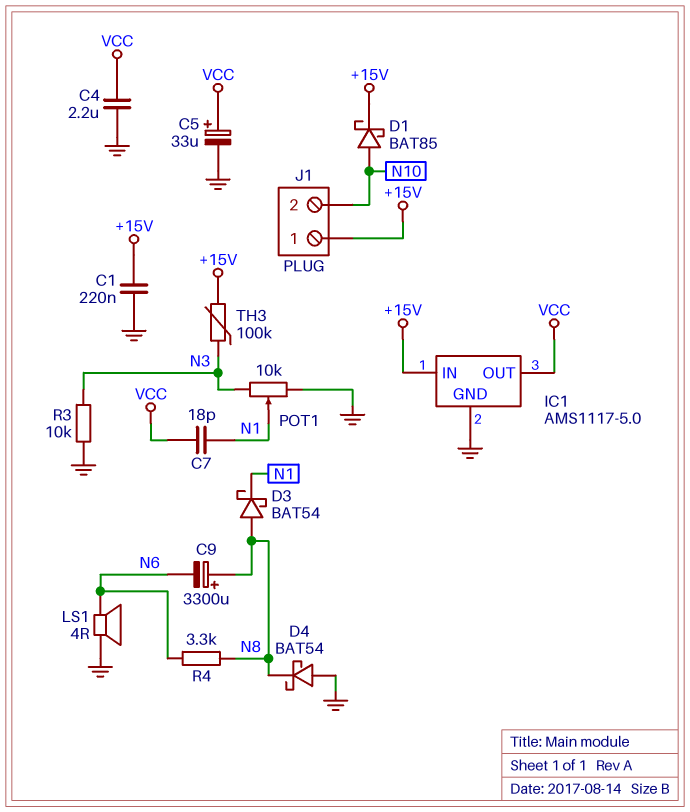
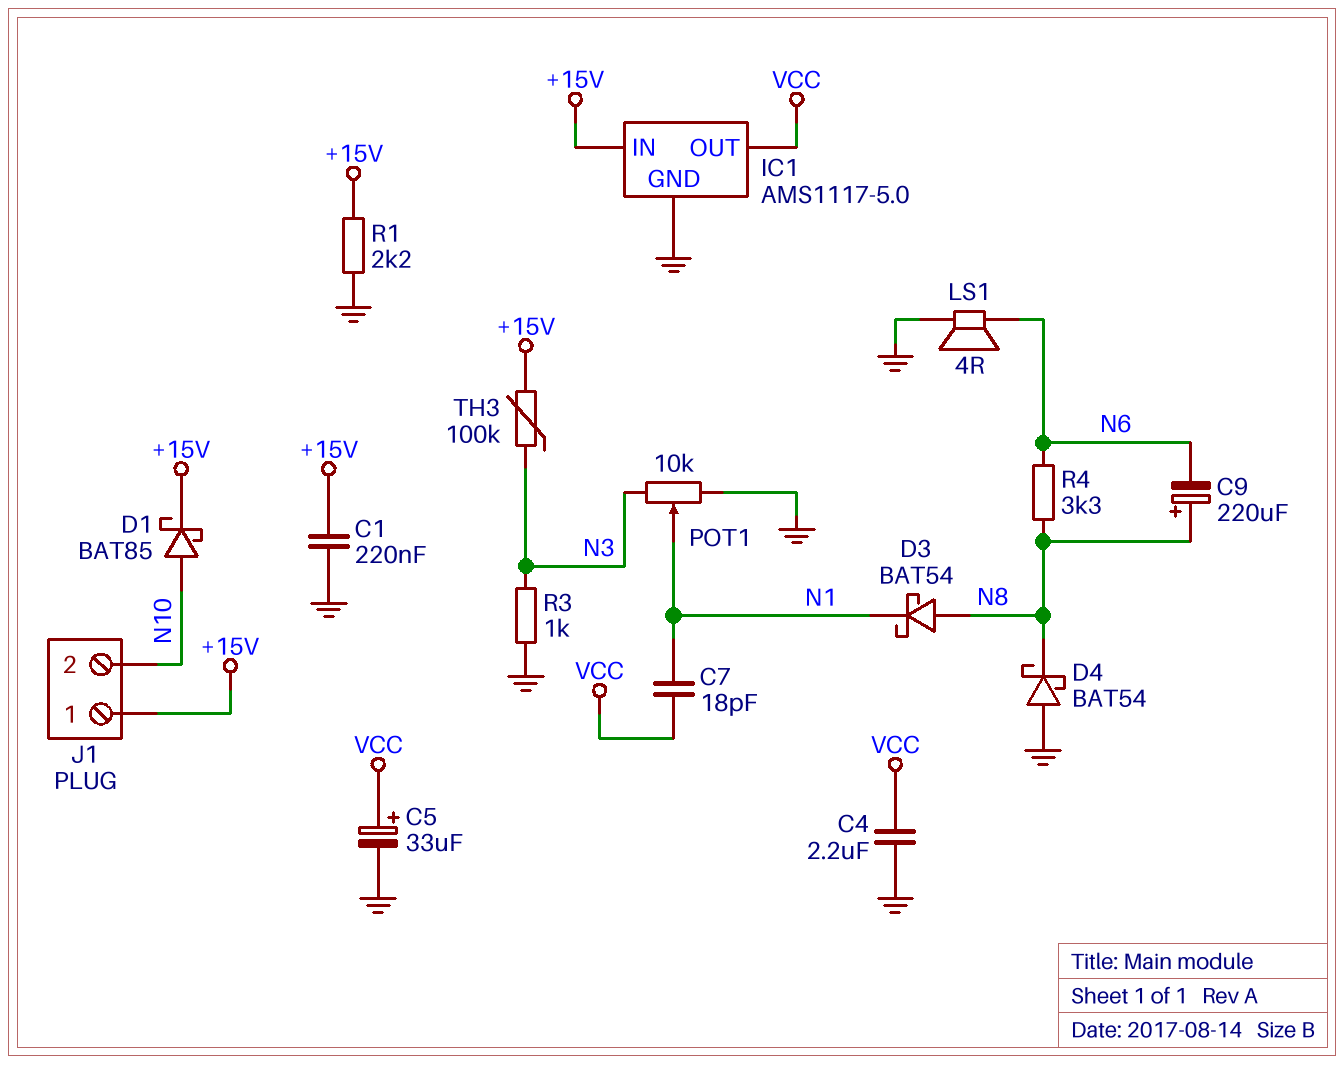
C9: 3300uF (plus N8, minus N6) -> 220uF (plus N8, minus N6)
R1: none -> 2.2k (+15V, GND)
R3: 10k (GND, N3) -> 1k (GND, N3)

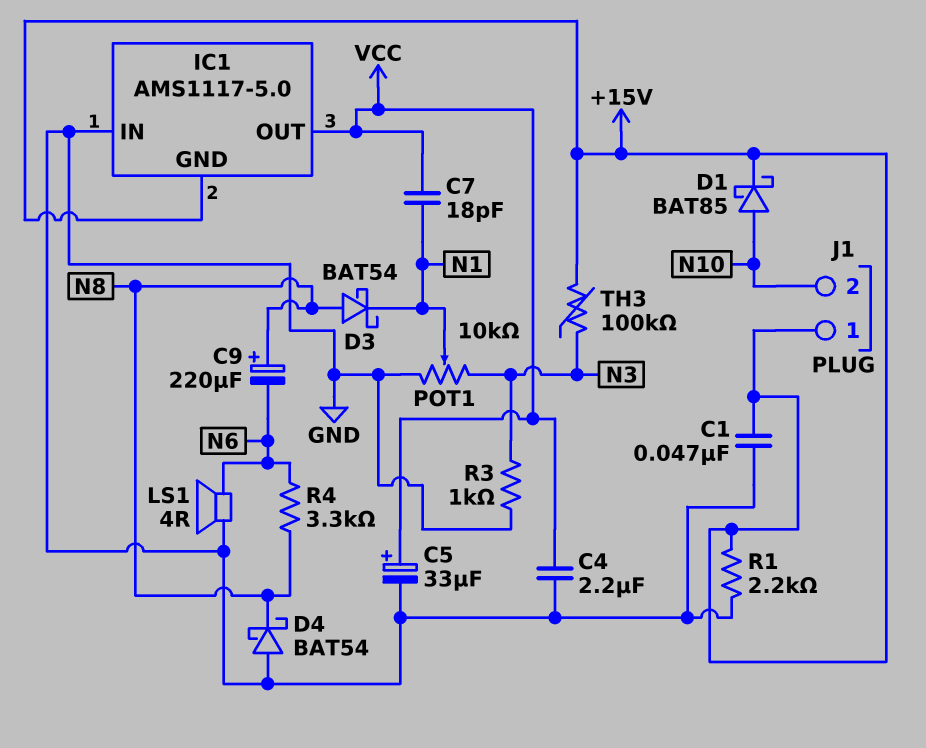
C1: 220nF (+15V, GND) -> 47nF (+15V, GND)
IC1 pin GND: GND -> +15V
IC1 pin IN: +15V -> GND

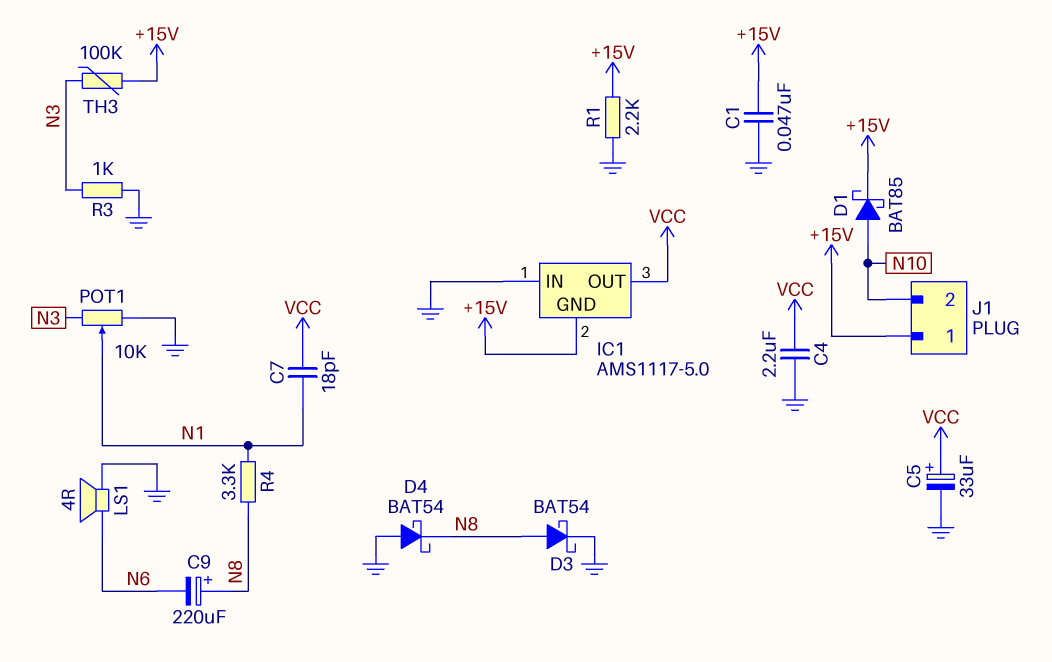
D3: schottky BAT54 (A N8, K N1) -> schottky BAT54 (A N8, K GND)
R4: 3.3k (N6, N8) -> 3.3k (N1, N8)

